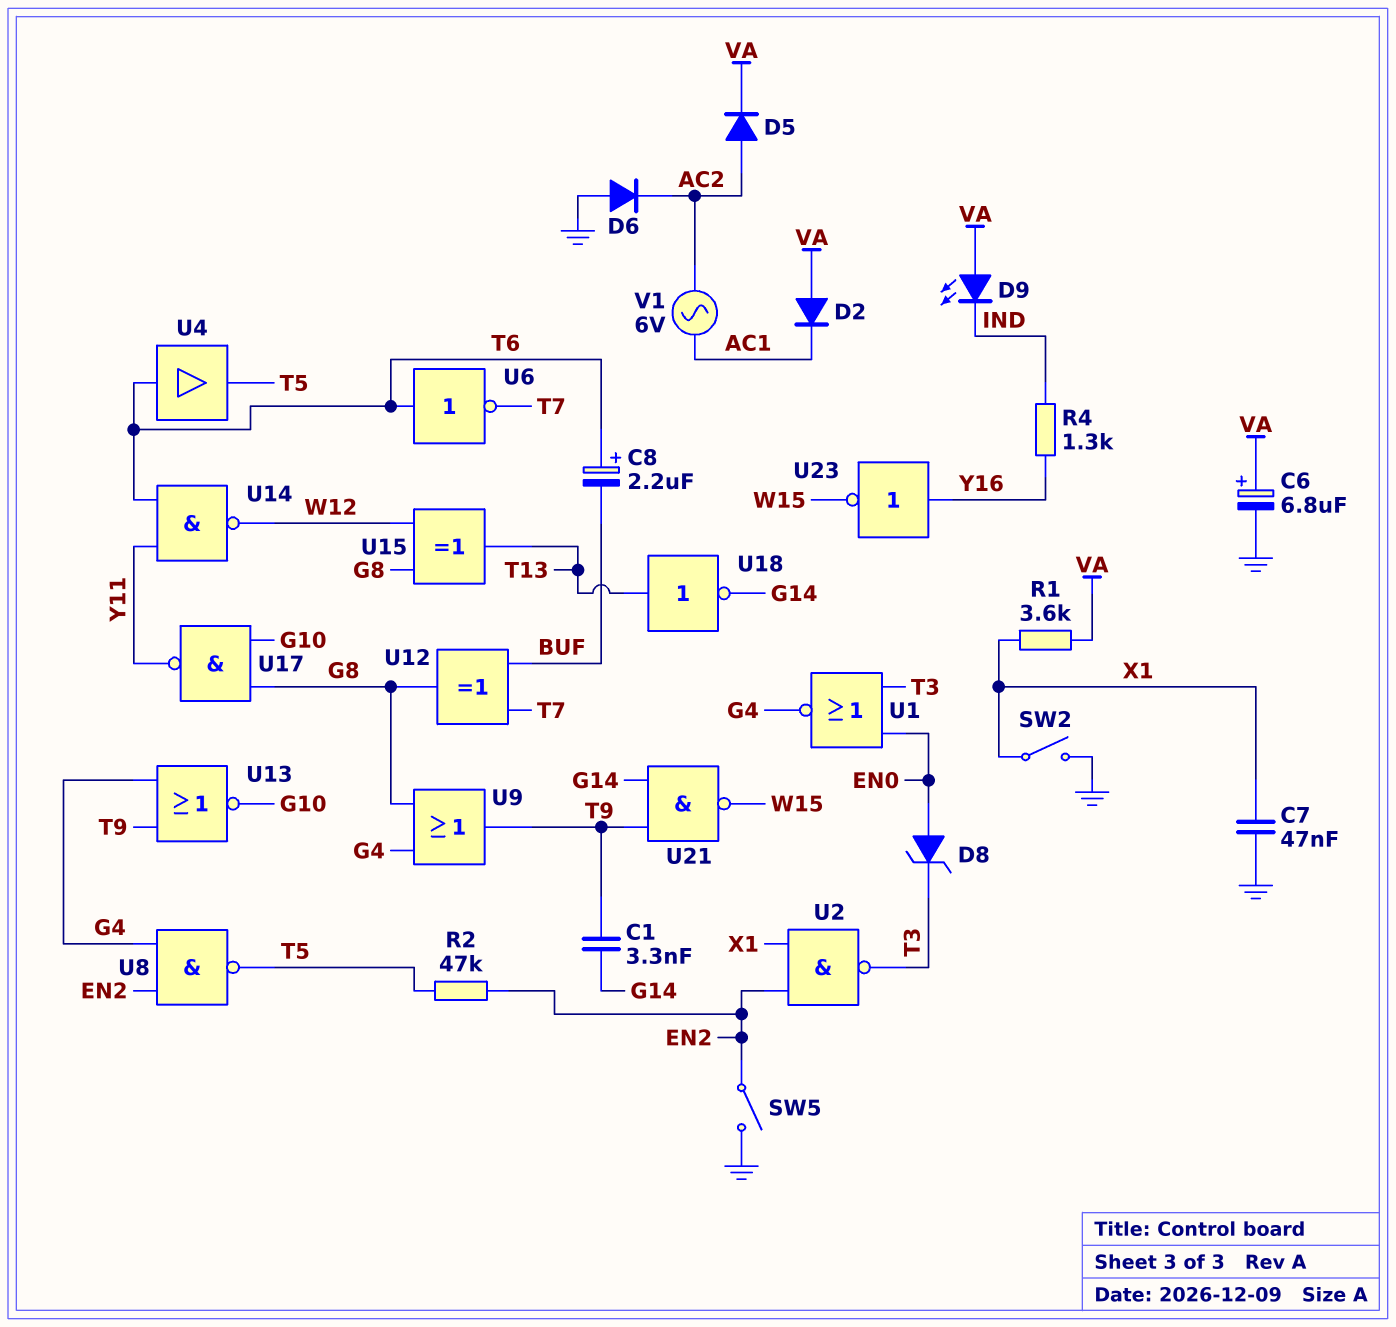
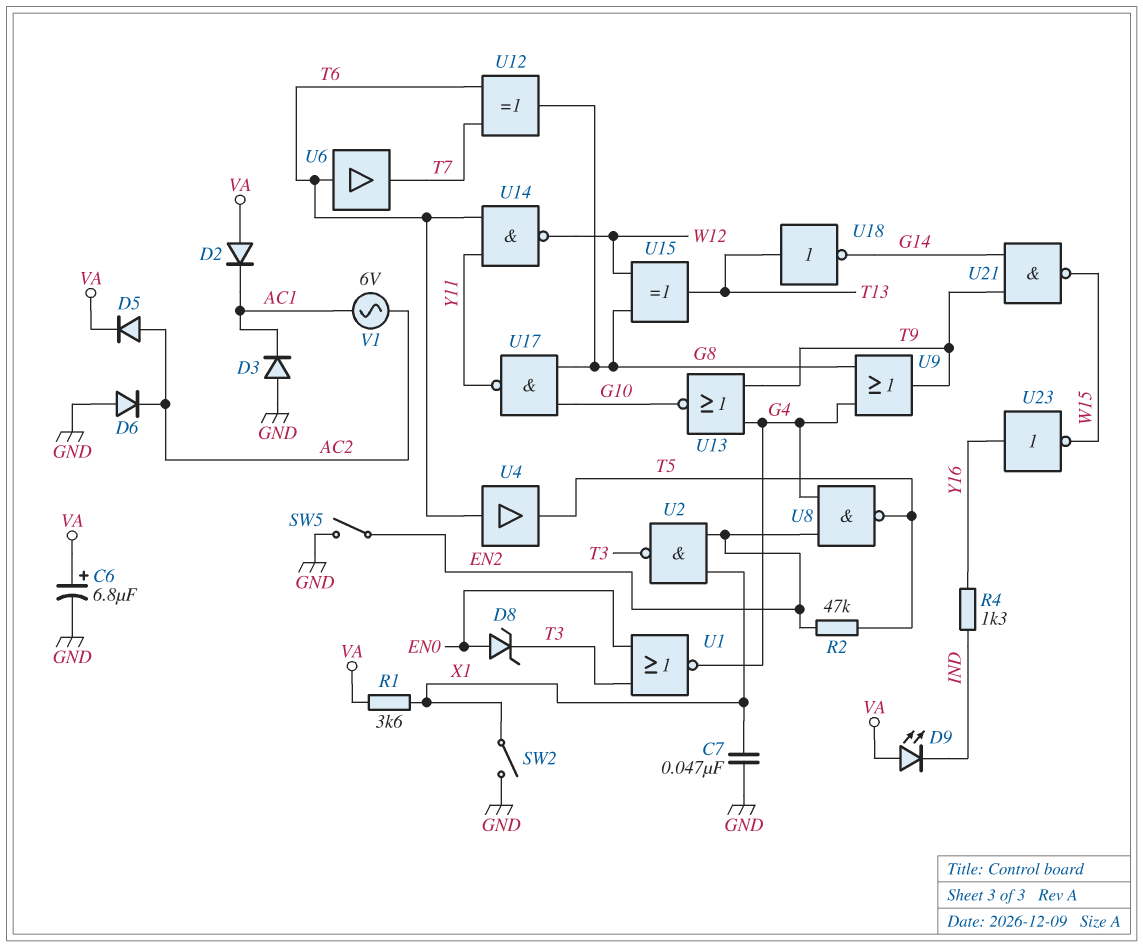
C1: 3.3nF (G14, T9) -> none
C8: 2.2uF (plus T6, minus BUF) -> none
D3: none -> diode (A GND, K AC1)
U6: NOT (in T6, out T7) -> buffer (in T6, out T7)
U12: XOR (in BUF, in T7, out G8) -> XOR (in T6, in T7, out G8)

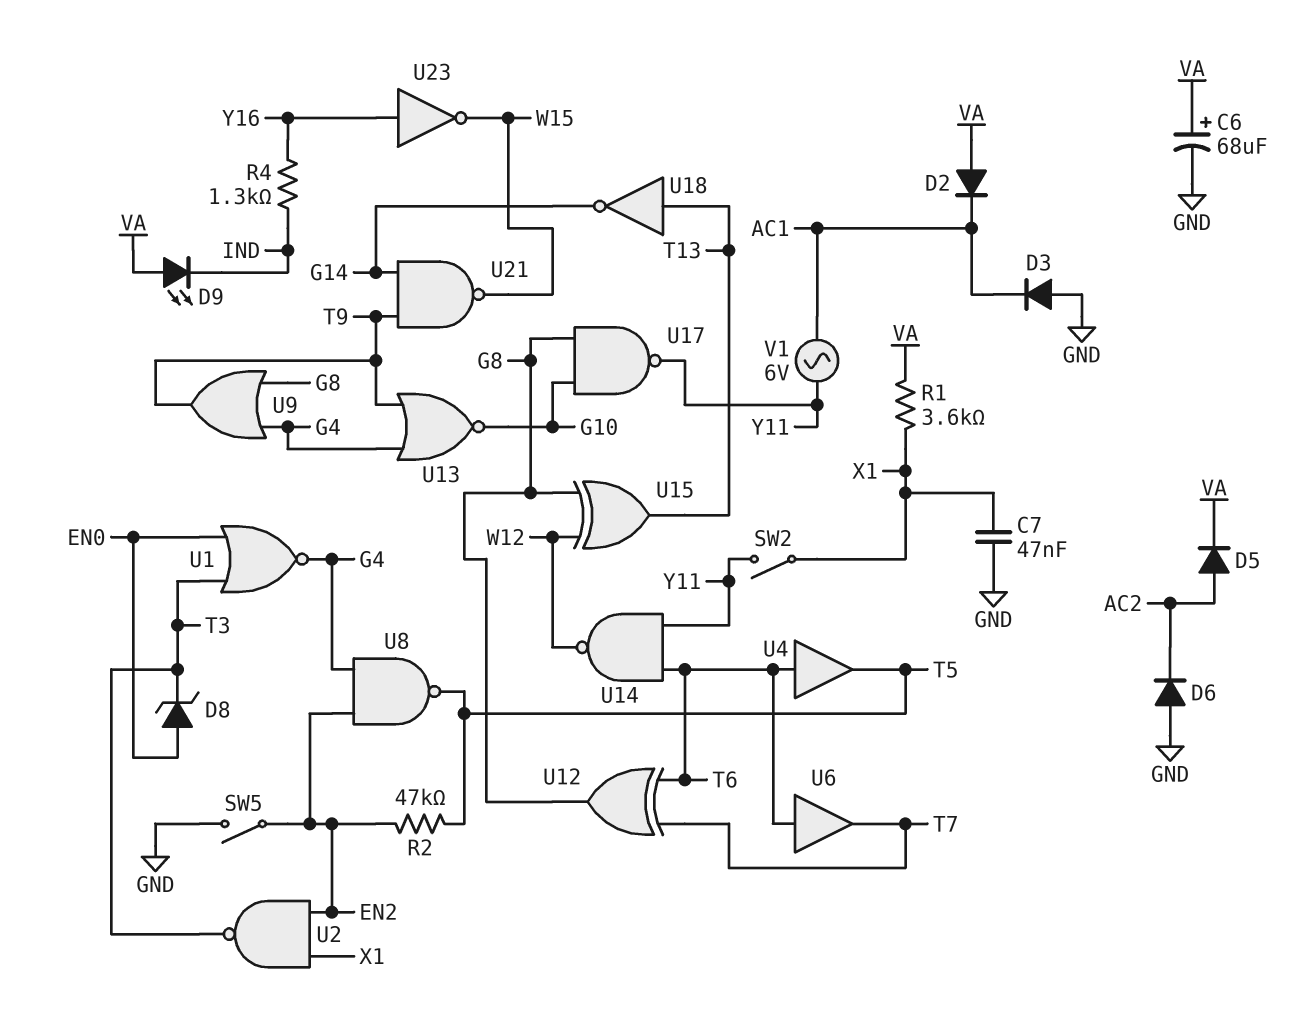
C6: 6.8uF (plus VA, minus GND) -> 68uF (plus VA, minus GND)
SW2: switch (GND, X1) -> switch (X1, Y11)
V1: AC 6V (AC1, AC2) -> AC 6V (AC1, Y11)

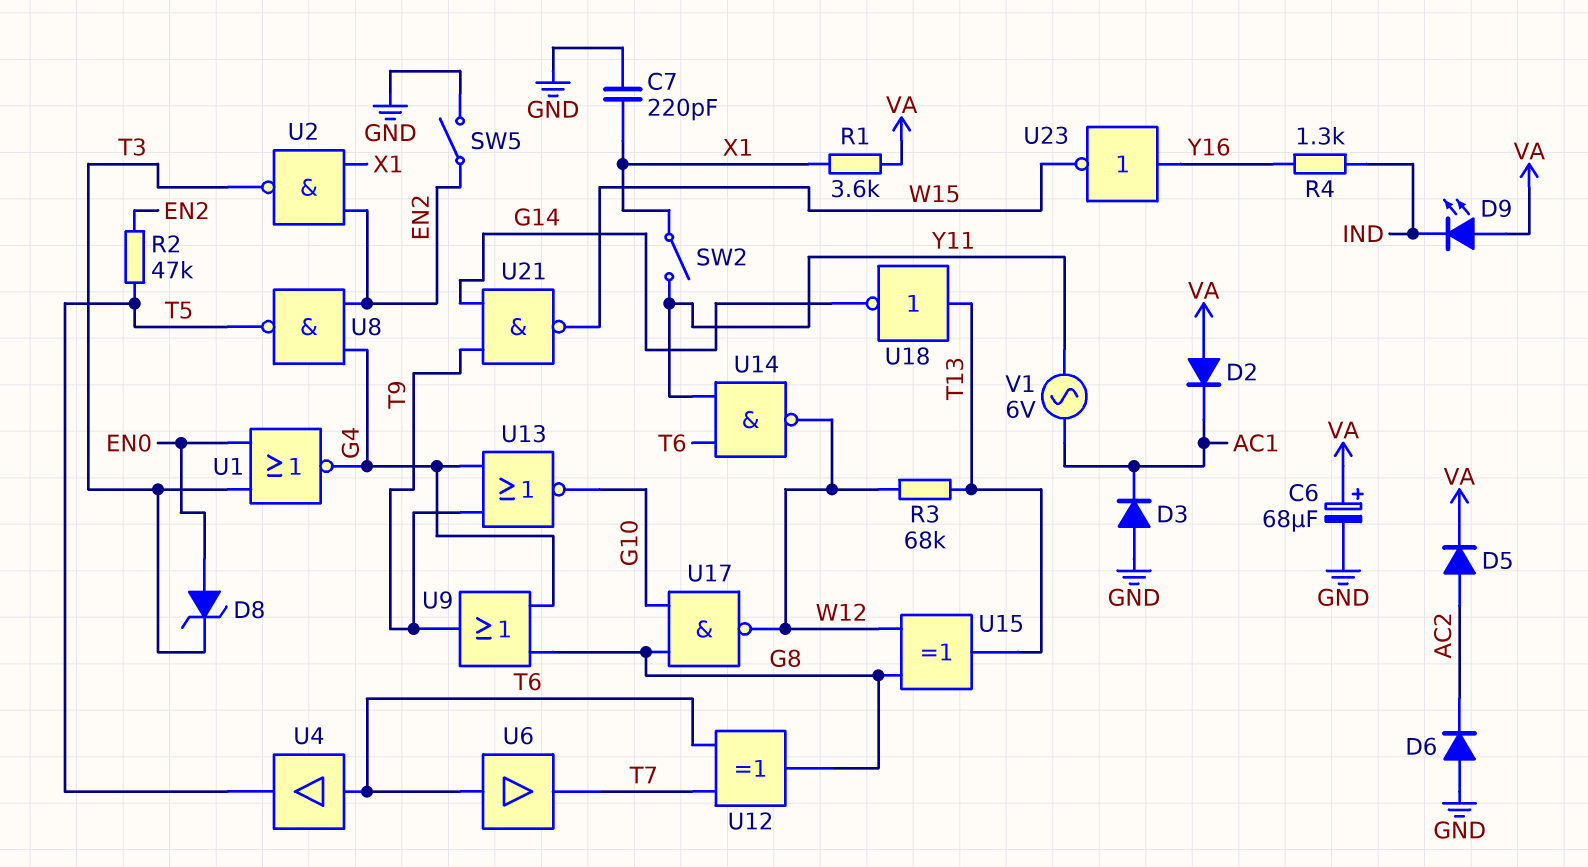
C7: 47nF (GND, X1) -> 220pF (GND, X1)
R3: none -> 68k (T13, W12)
U17: NAND (in G8, in G10, out Y11) -> NAND (in G8, in G10, out W12)

